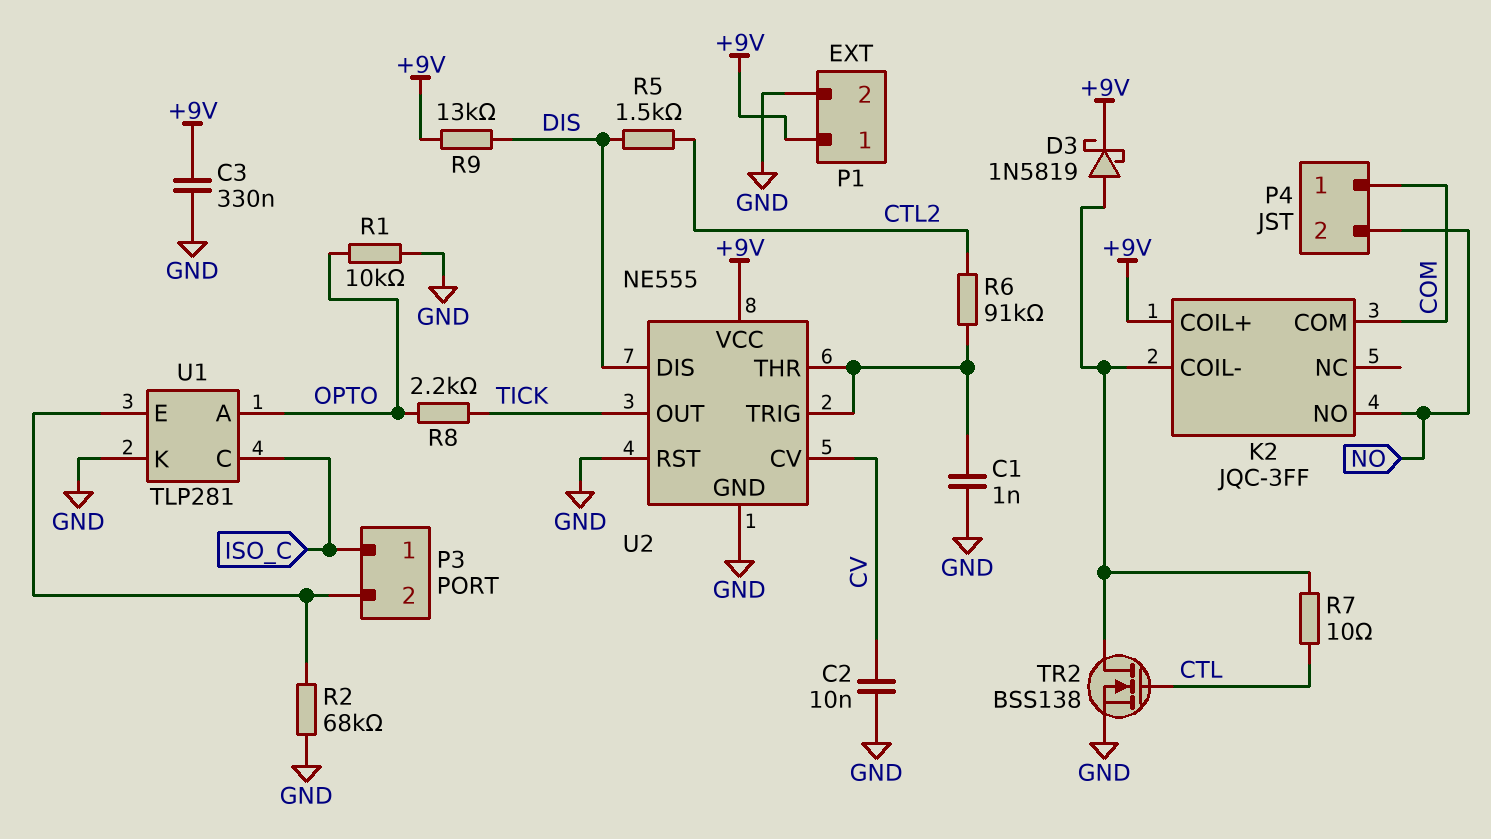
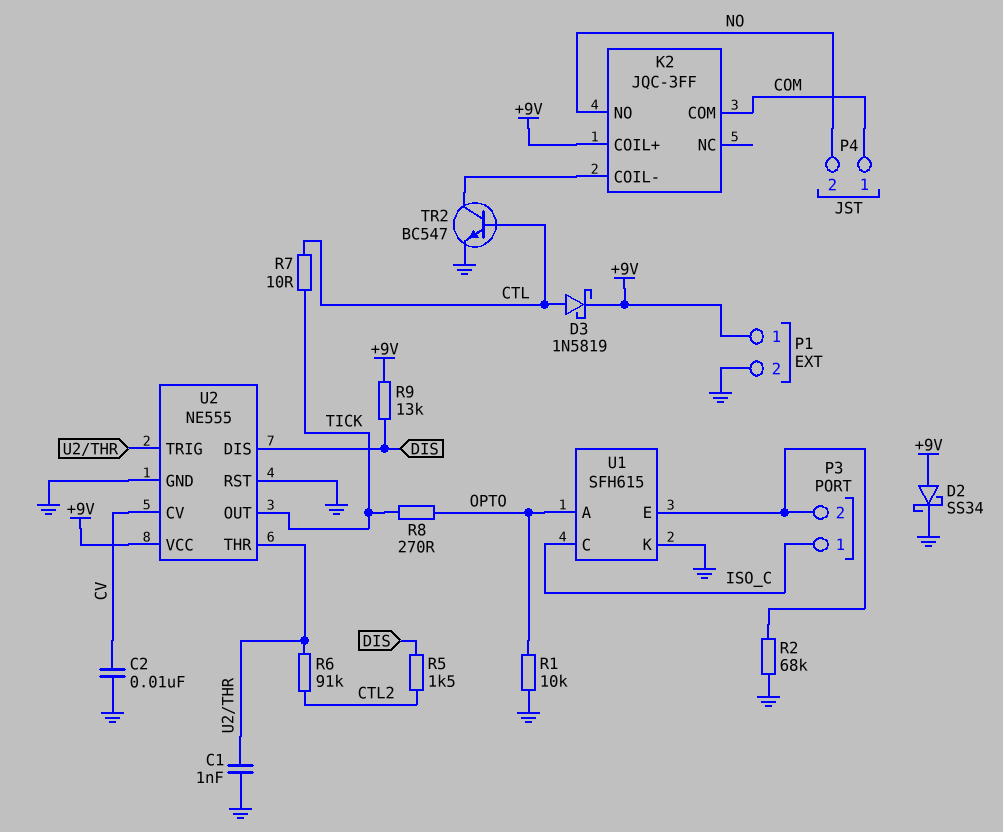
C3: 330nF (+9V, GND) -> none
D2: none -> schottky SS34 (A +9V, K GND)
D3: schottky 1N5819 (A K2/COIL-, K +9V) -> schottky 1N5819 (A CTL, K +9V)
R7: 10 (CTL, K2/COIL-) -> 10 (CTL, TICK)
R8: 2.2k (OPTO, TICK) -> 270 (OPTO, TICK)
TR2: NMOS BSS138 (G CTL, D K2/COIL-, S GND) -> NPN BC547 (B CTL, C K2/COIL-, E GND)
U1: TLP281 -> SFH615

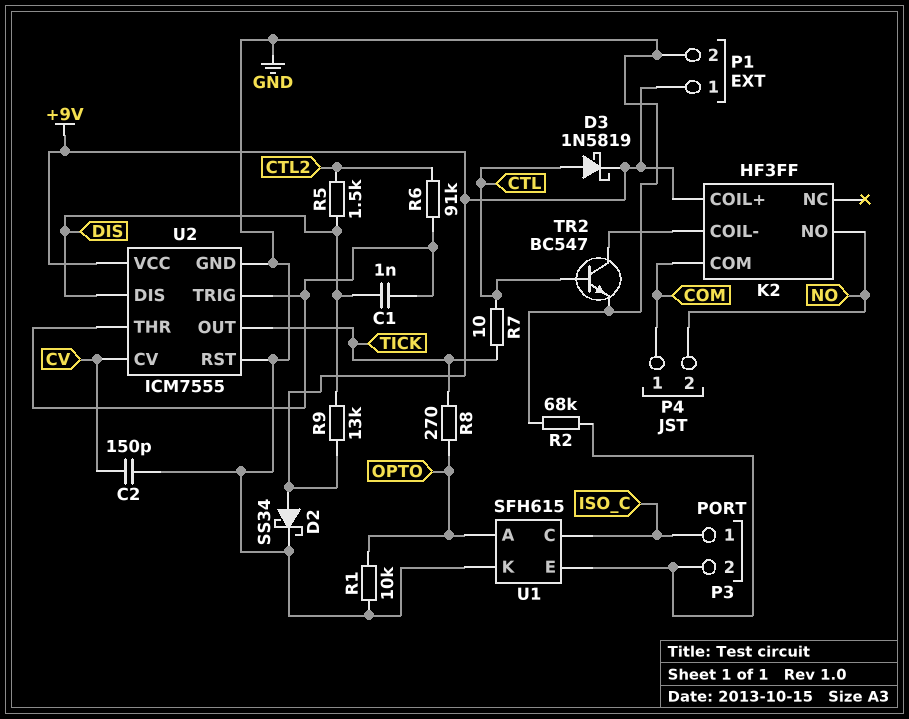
C1: 1nF (GND, U2/THR) -> 1nF (DIS, U2/THR)
C2: 10nF (CV, GND) -> 150pF (CV, GND)
K2: JQC-3FF -> HF3FF
U2: NE555 -> ICM7555

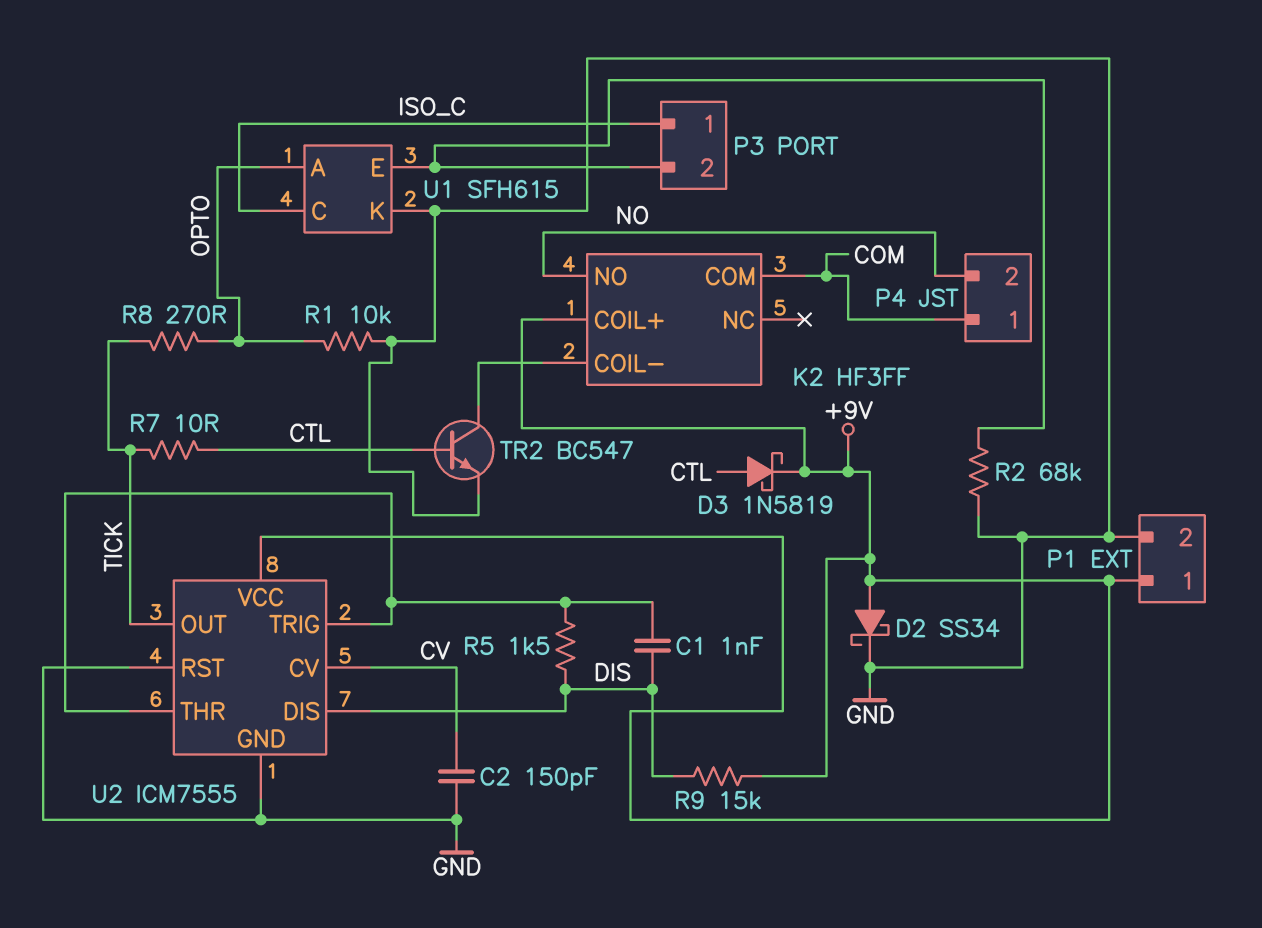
R5: 1.5k (CTL2, DIS) -> 1.5k (DIS, U2/THR)
R6: 91k (CTL2, U2/THR) -> none
R9: 13k (+9V, DIS) -> 15k (+9V, DIS)

